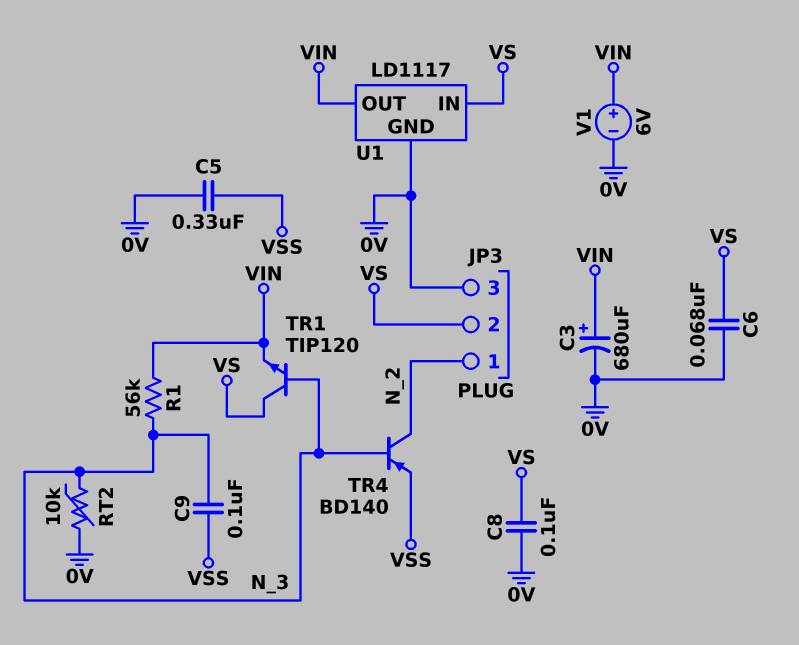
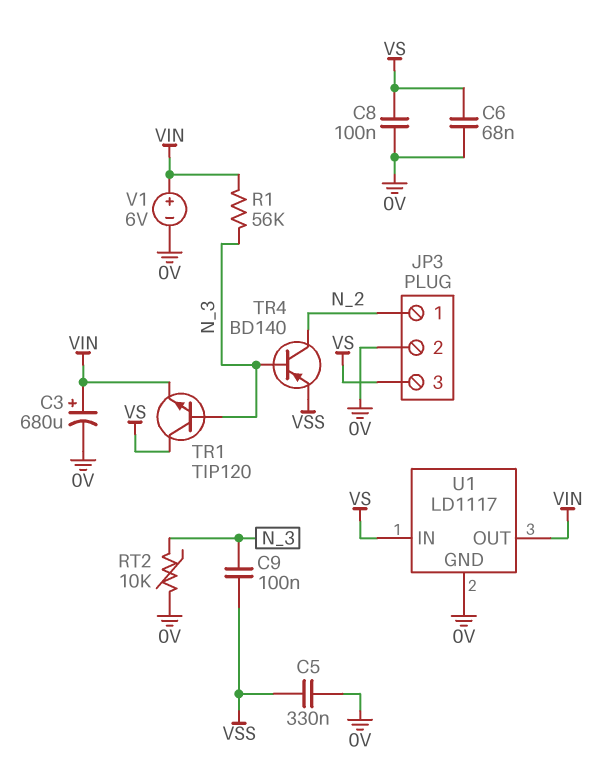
JP3 pin 2: VS -> 0V
JP3 pin 3: 0V -> VS

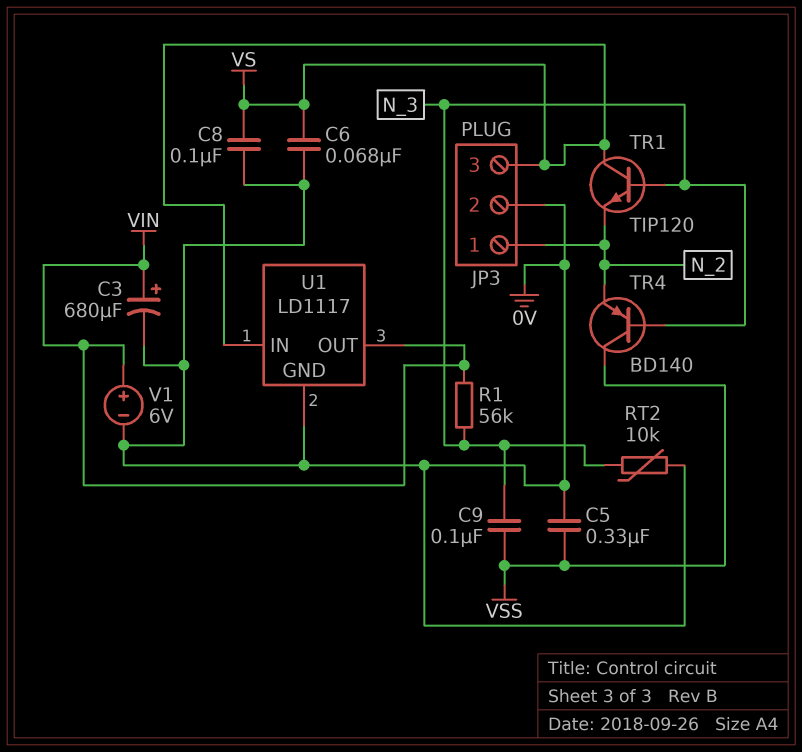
TR1: NPN TIP120 (B N_3, C VS, E VIN) -> NPN TIP120 (B N_3, C VS, E N_2)
TR4: PNP BD140 (B N_3, C N_2, E VSS) -> PNP BD140 (B N_3, C VSS, E N_2)

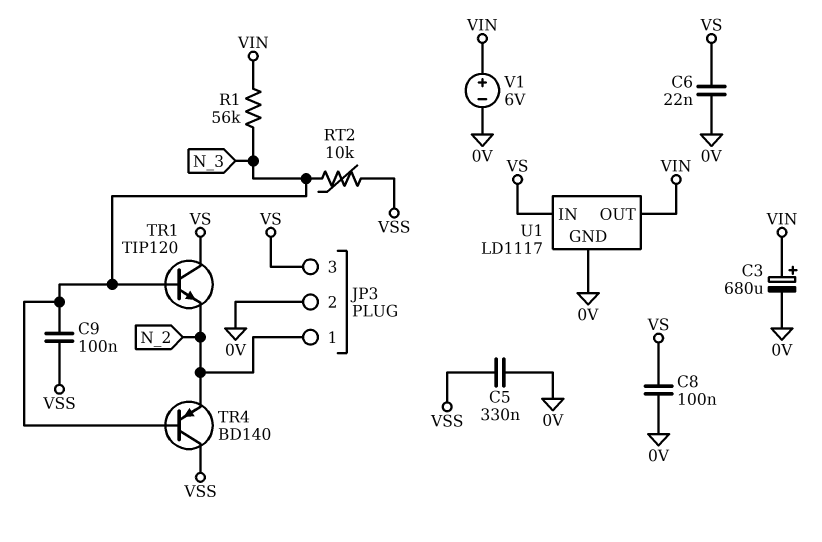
C6: 68nF (0V, VS) -> 22nF (0V, VS)
RT2: 10k (0V, N_3) -> 10k (N_3, VSS)

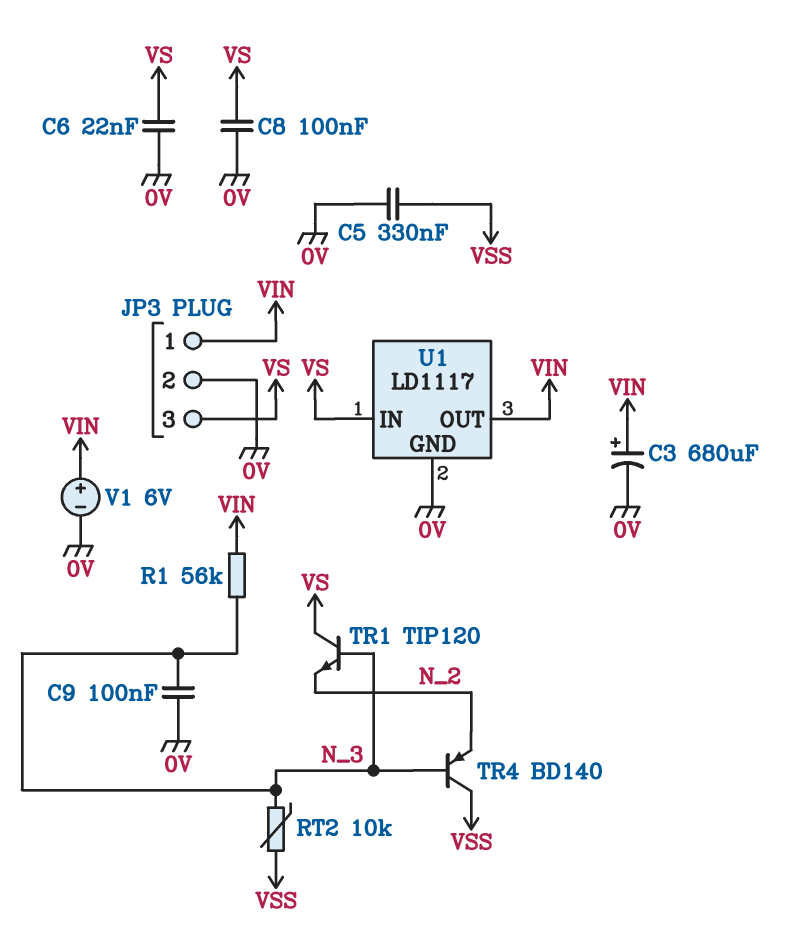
C9: 100nF (N_3, VSS) -> 100nF (0V, N_3)
JP3 pin 1: N_2 -> VIN

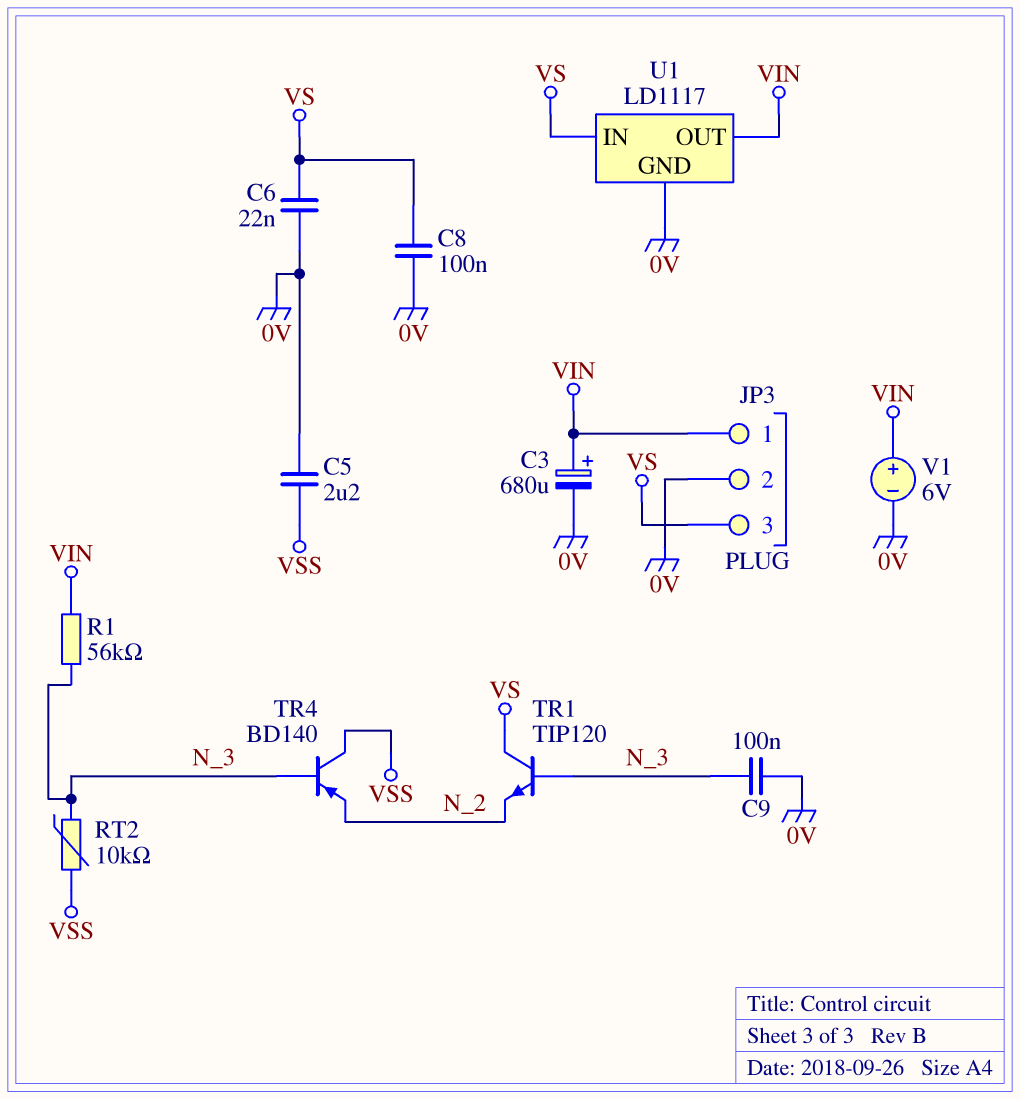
C5: 330nF (0V, VSS) -> 2.2uF (0V, VSS)

